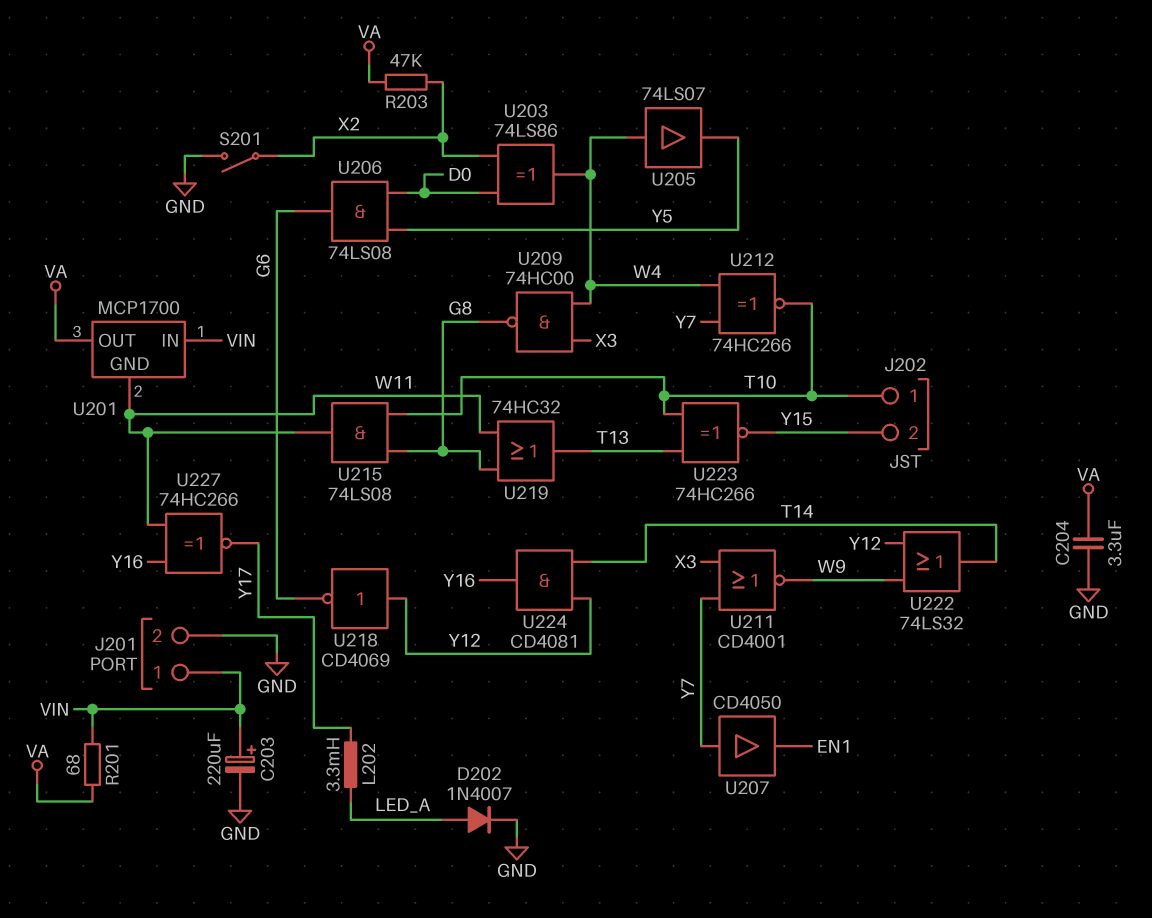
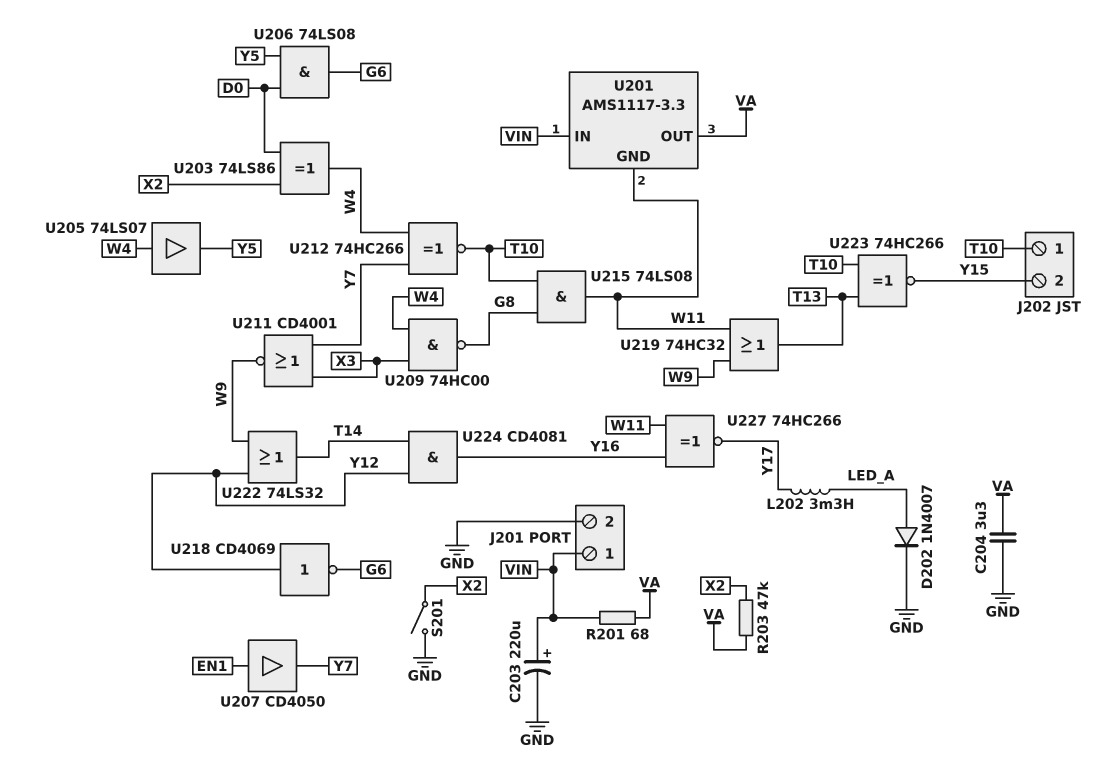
U201: MCP1700 -> AMS1117-3.3
U207: buffer CD4050 (in Y7, out EN1) -> buffer CD4050 (in EN1, out Y7)
U219: OR 74HC32 (in G8, in W11, out T13) -> OR 74HC32 (in W9, in W11, out T13)

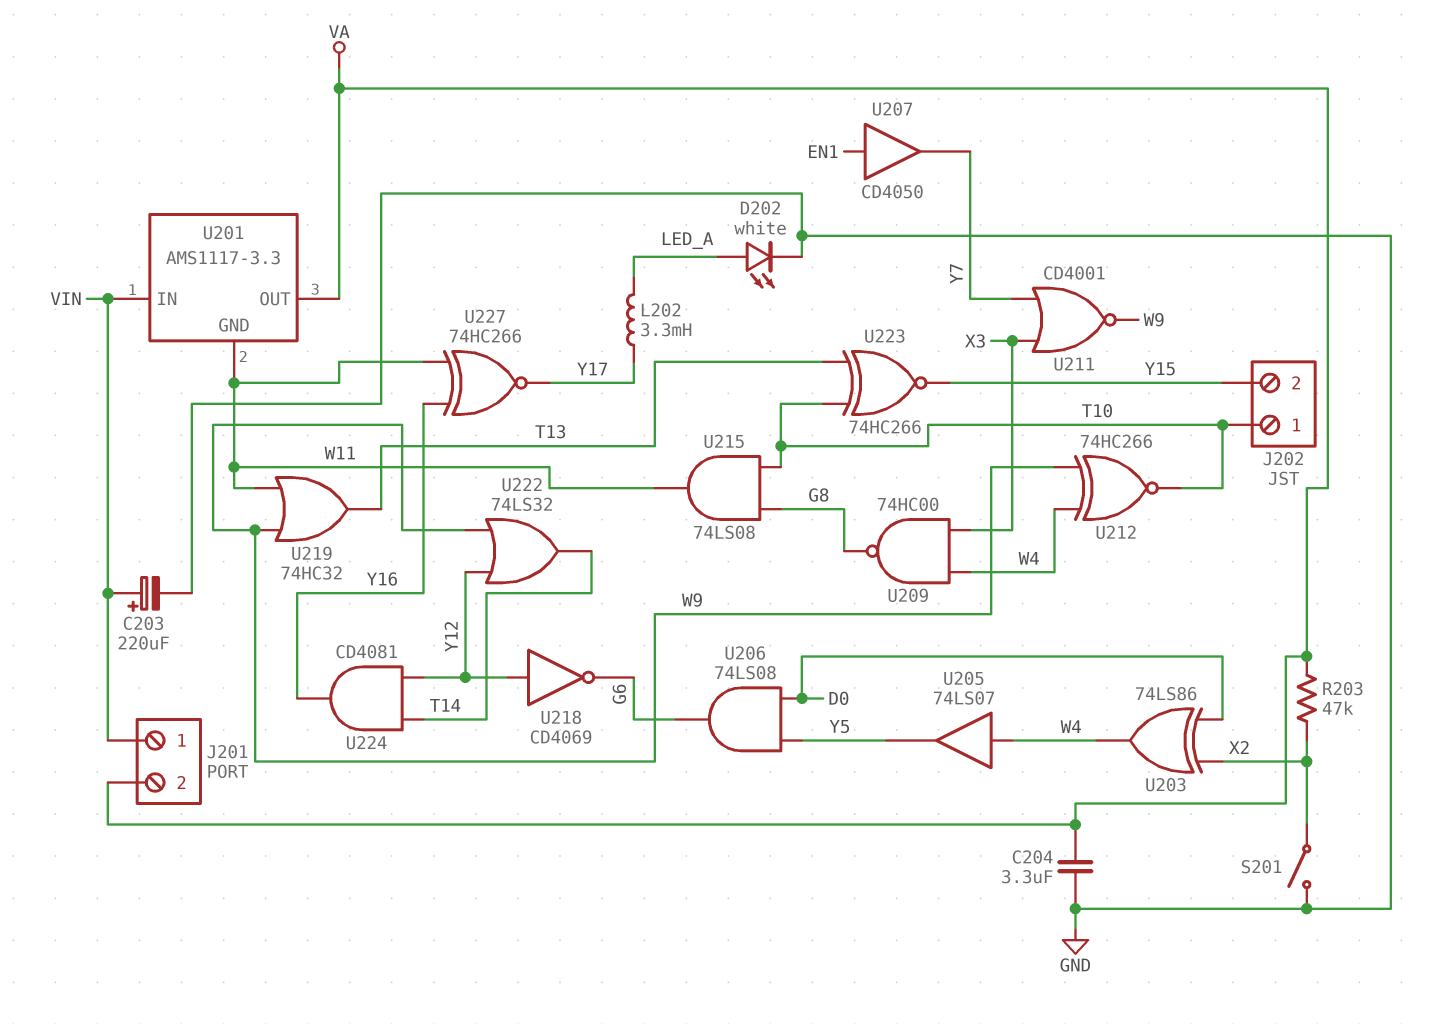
D202: diode 1N4007 (A LED_A, K GND) -> LED white (A LED_A, K GND)
J201 pin 2: GND -> VA
R201: 68 (VA, VIN) -> none
U212: XNOR 74HC266 (in W4, in Y7, out T10) -> XNOR 74HC266 (in W4, in W9, out T10)

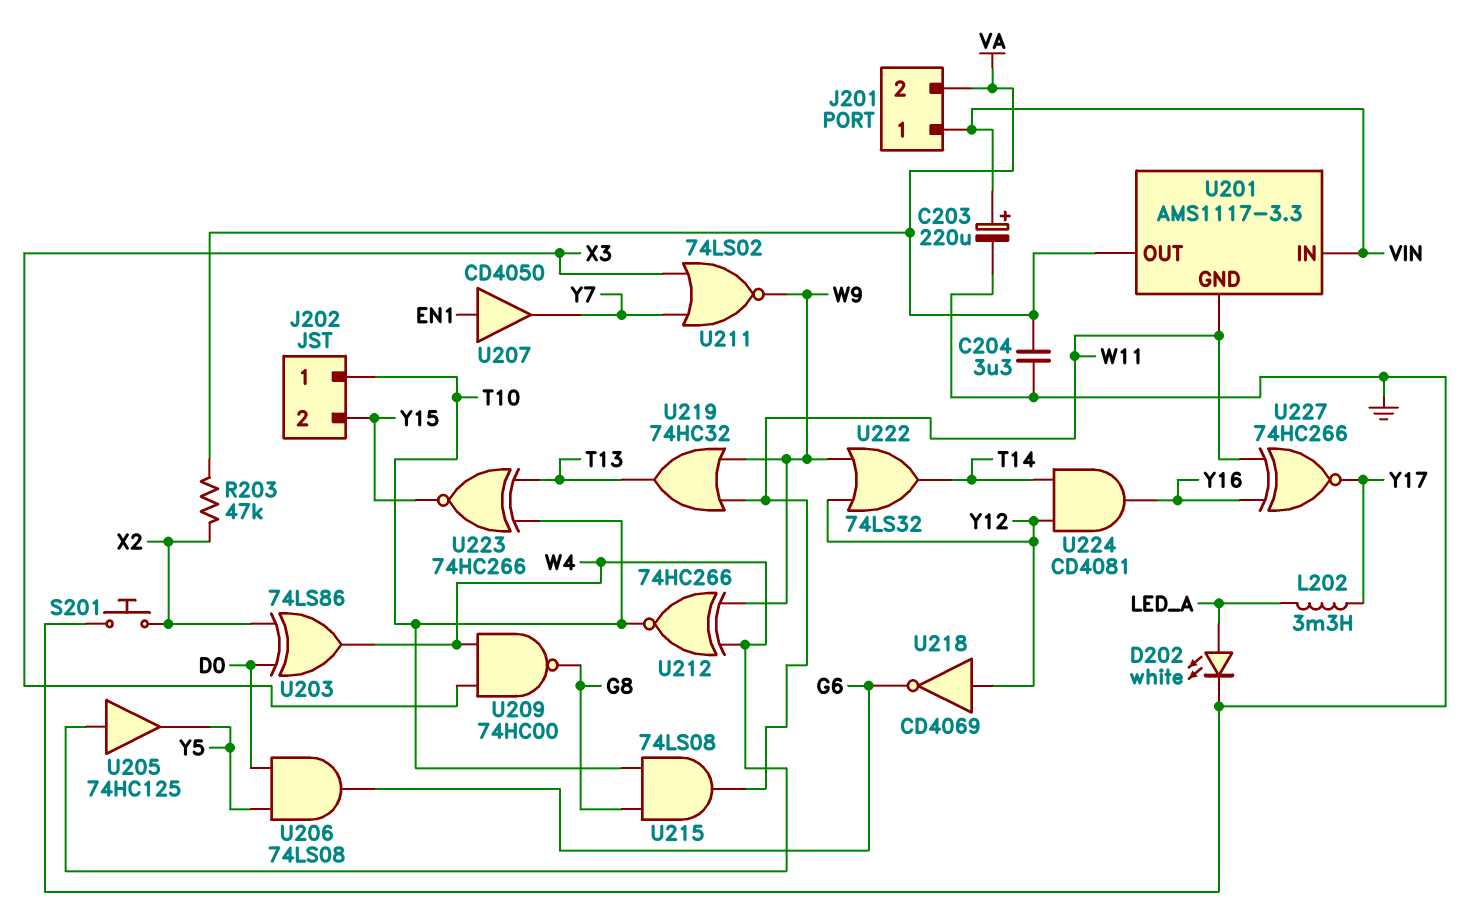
S201: switch (GND, X2) -> button (GND, X2)
U205: buffer 74LS07 (in W4, out Y5) -> buffer 74HC125 (in W4, out Y5)
U211: NOR CD4001 (in X3, in Y7, out W9) -> NOR 74LS02 (in X3, in Y7, out W9)

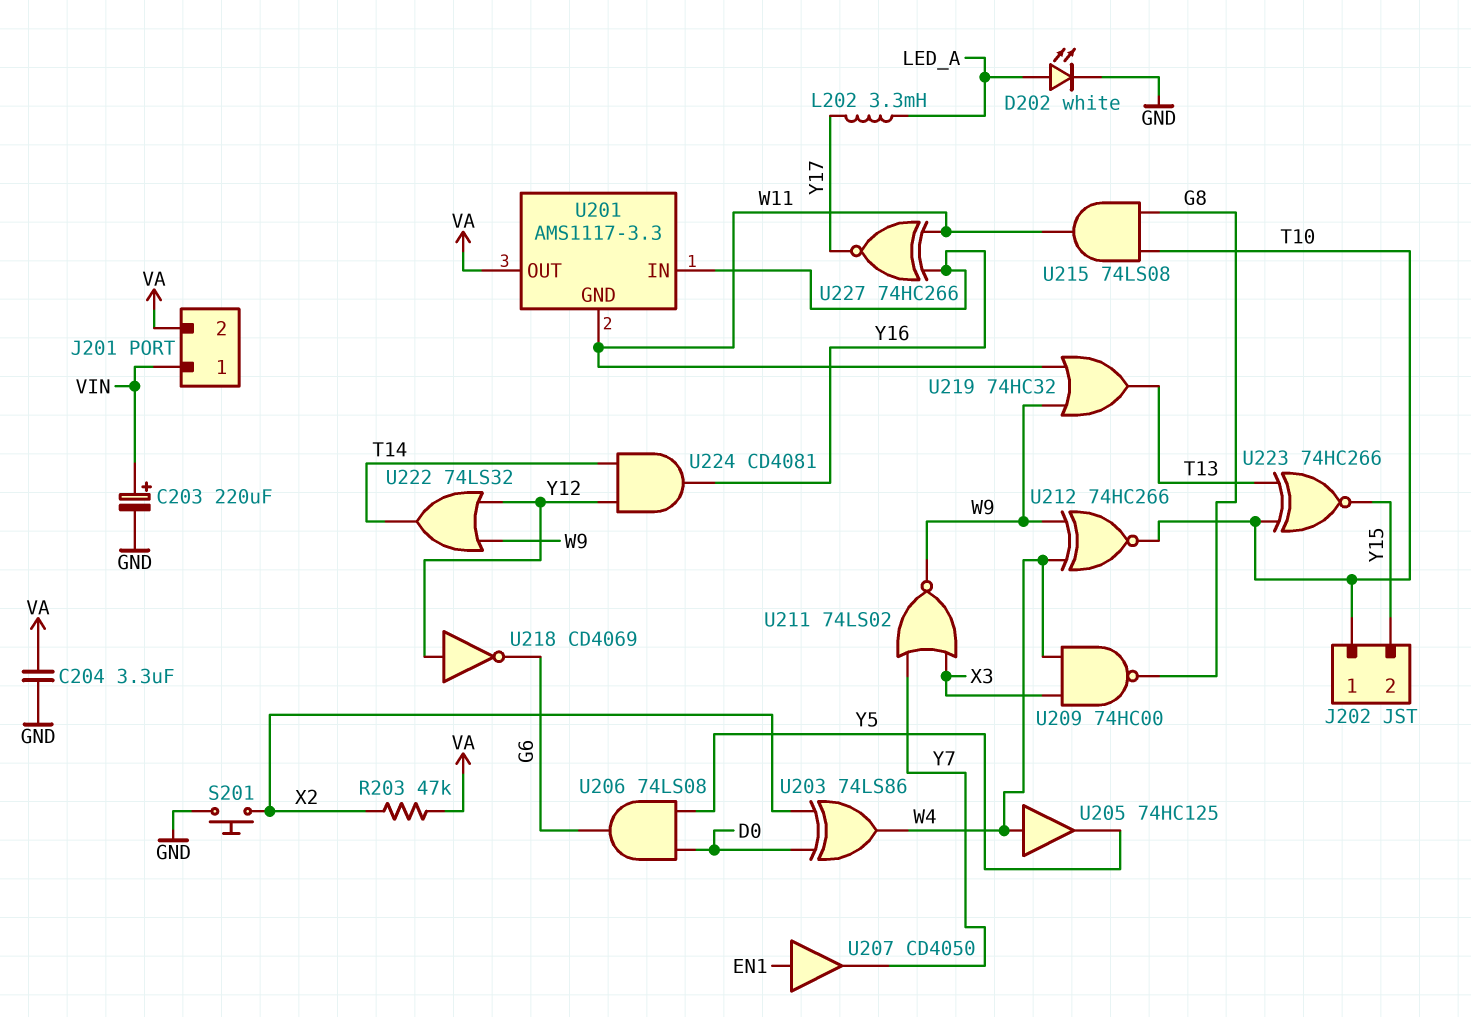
U201 pin IN: VIN -> Y16

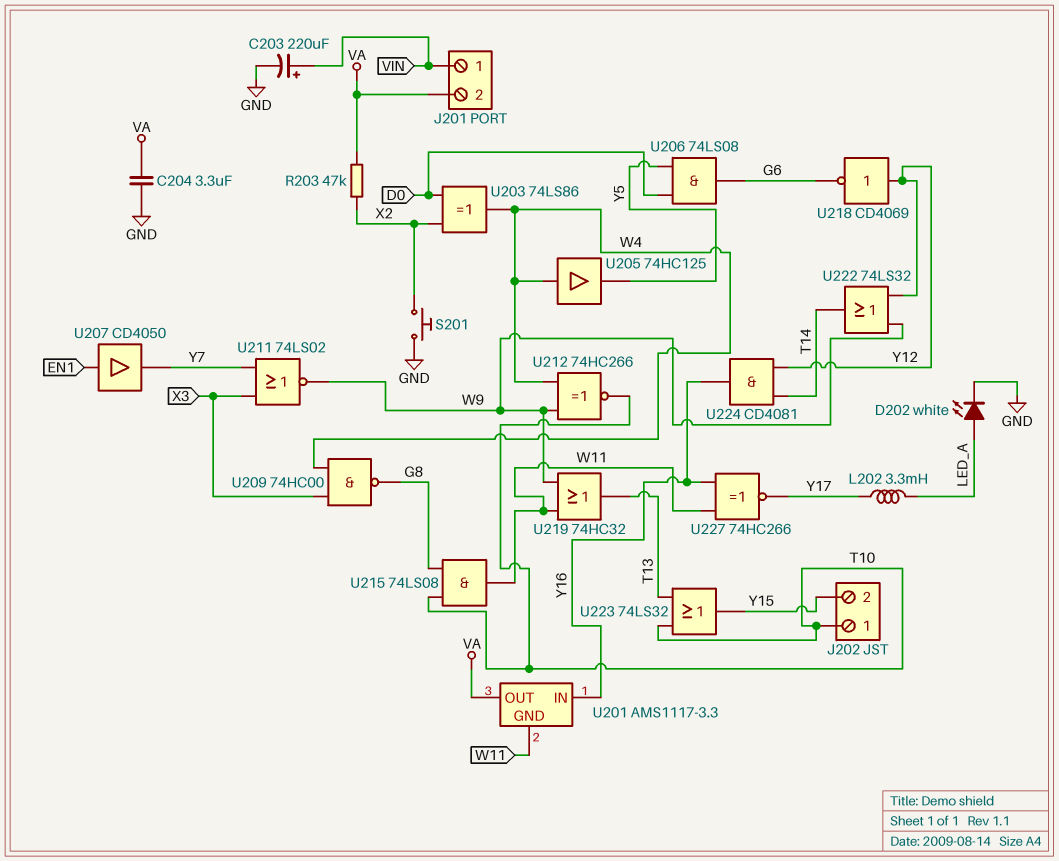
U223: XNOR 74HC266 (in T10, in T13, out Y15) -> OR 74LS32 (in T10, in T13, out Y15)

